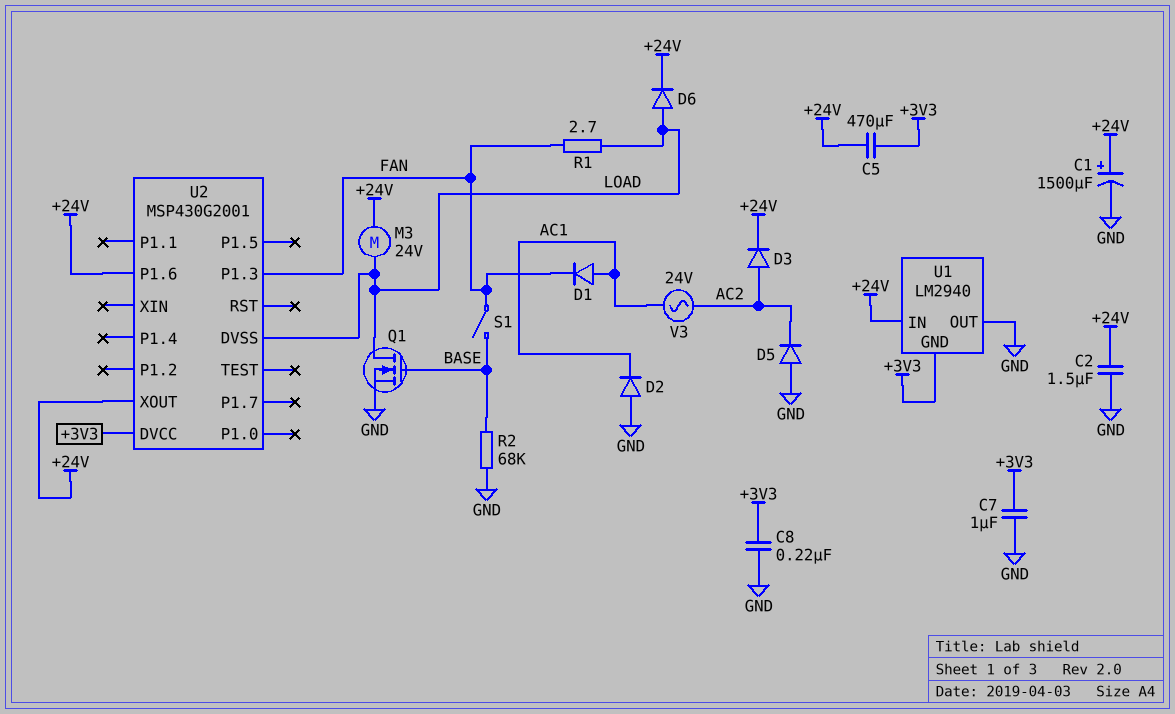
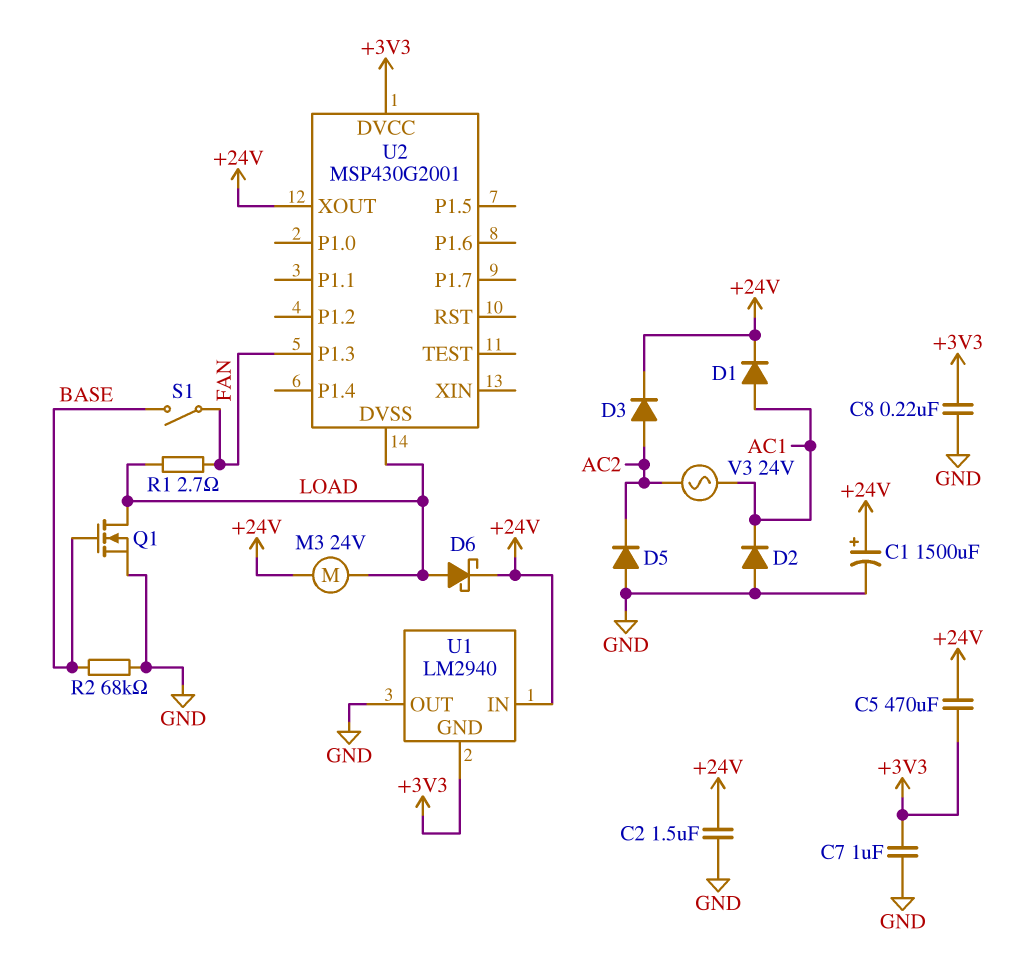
D1: diode (A AC1, K FAN) -> diode (A AC1, K +24V)
D6: diode (A LOAD, K +24V) -> schottky (A LOAD, K +24V)
U2 pin P1.6: +24V -> none

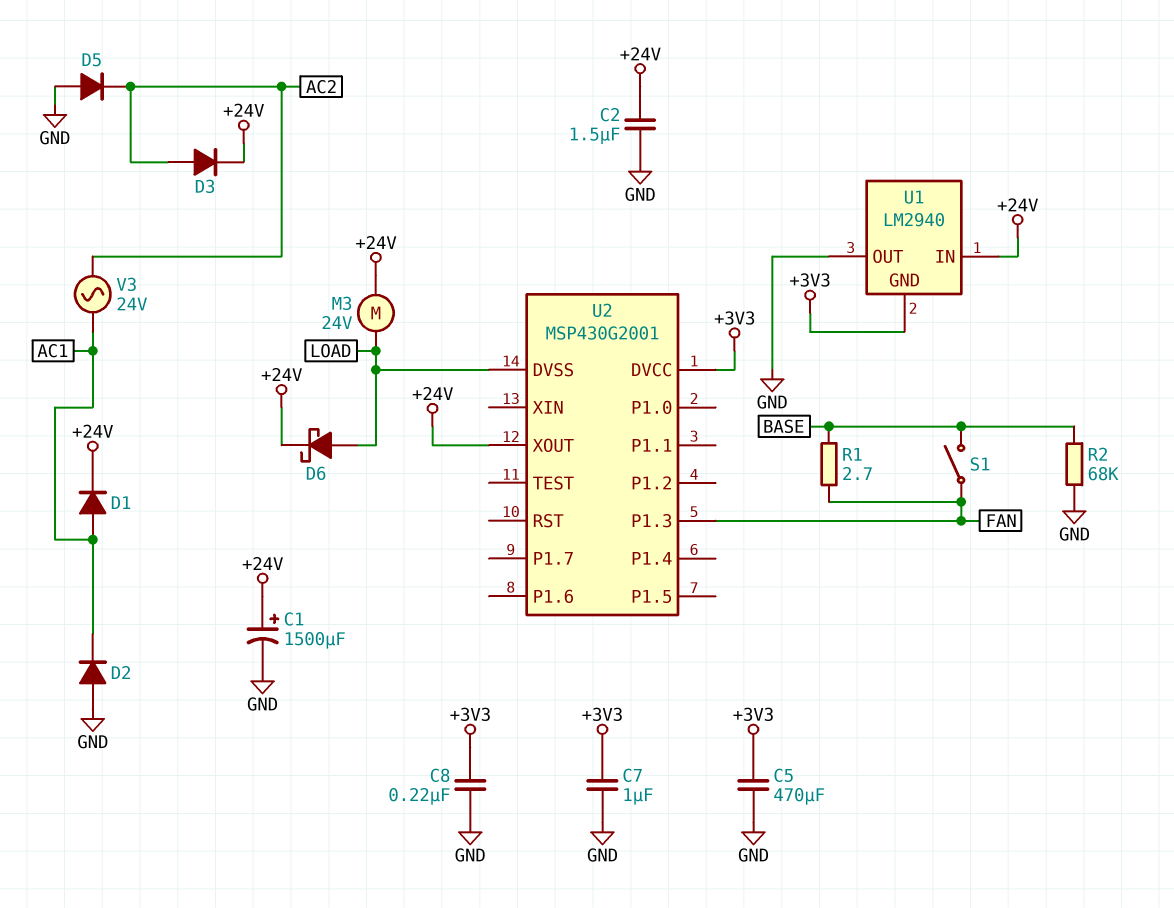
C5: 470uF (+3V3, +24V) -> 470uF (+3V3, GND)
Q1: NMOS (G BASE, D LOAD, S GND) -> none
R1: 2.7 (FAN, LOAD) -> 2.7 (BASE, FAN)

